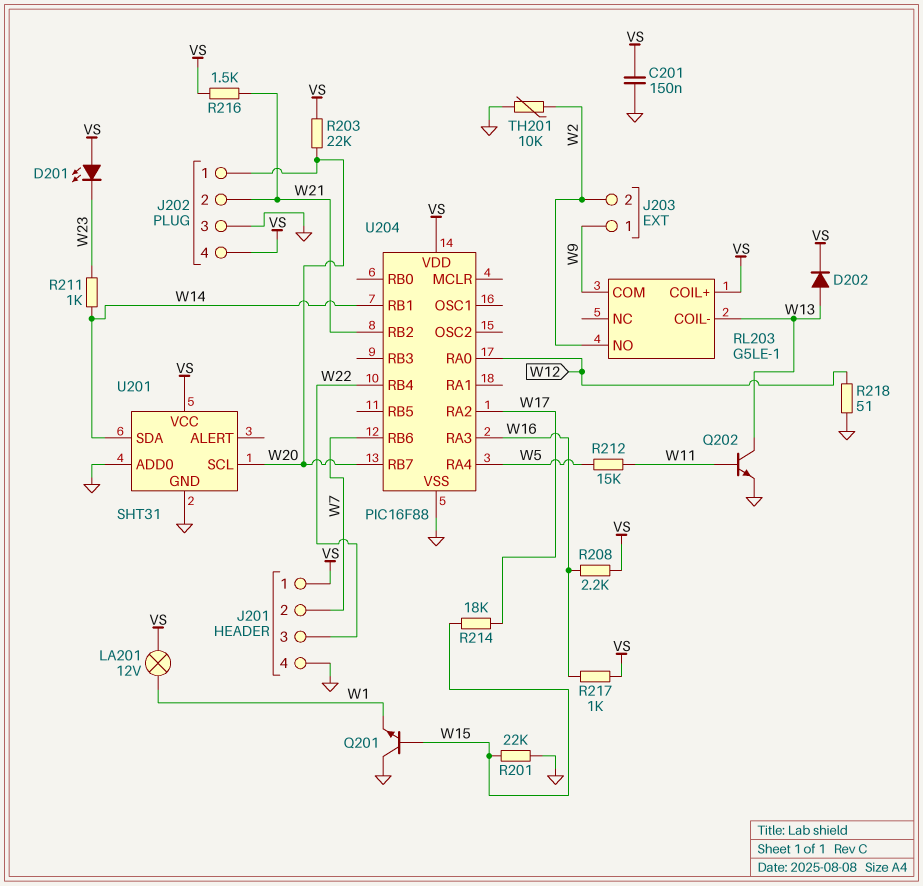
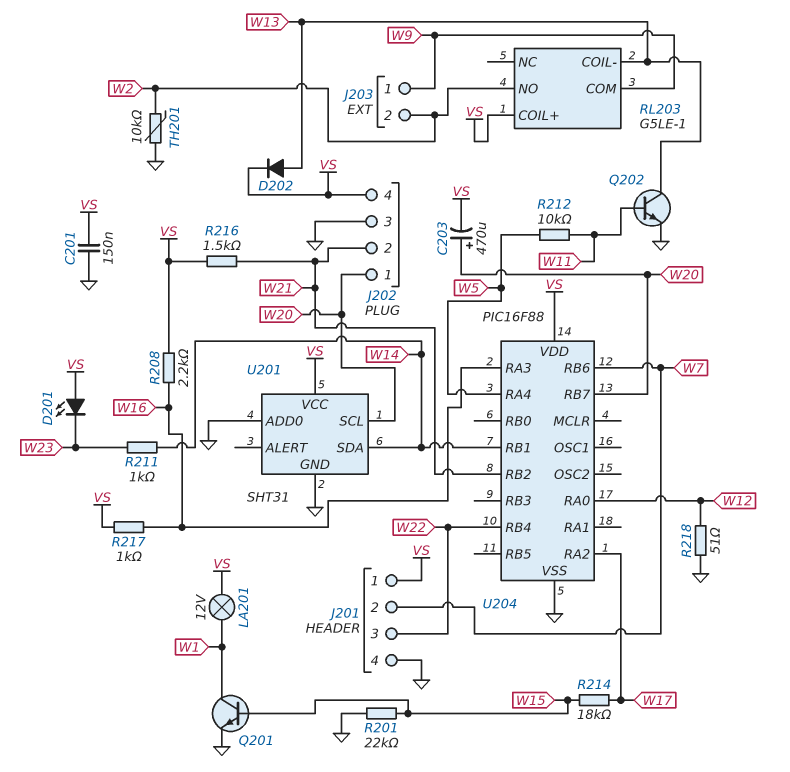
C203: none -> 470uF (plus W20, minus VS)
Q201: NPN (B W15, C GND, E W1) -> NPN (B W15, C W1, E GND)
R203: 22k (VS, W20) -> none
R212: 15k (W5, W11) -> 10k (W5, W11)

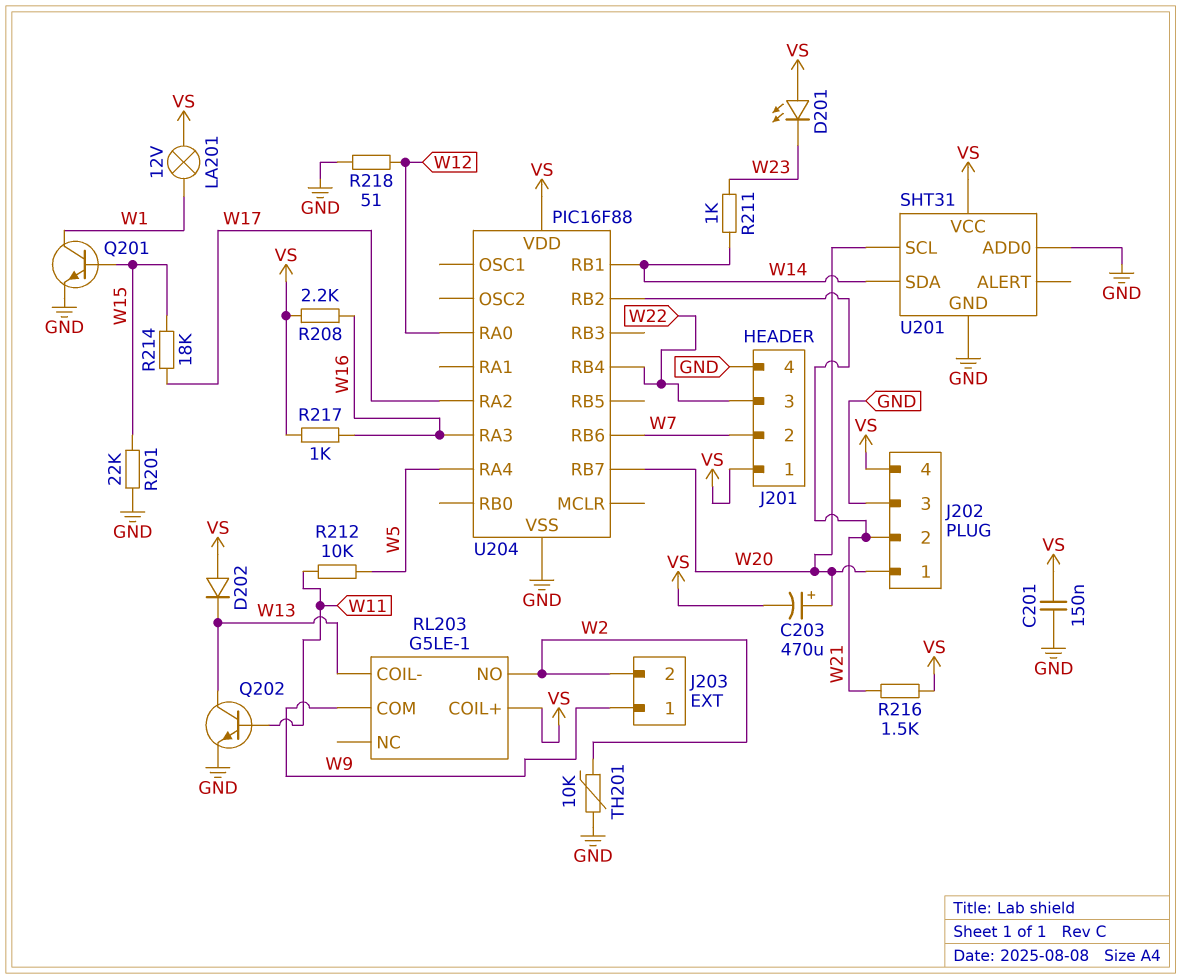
D202: diode (A W13, K VS) -> diode (A VS, K W13)

